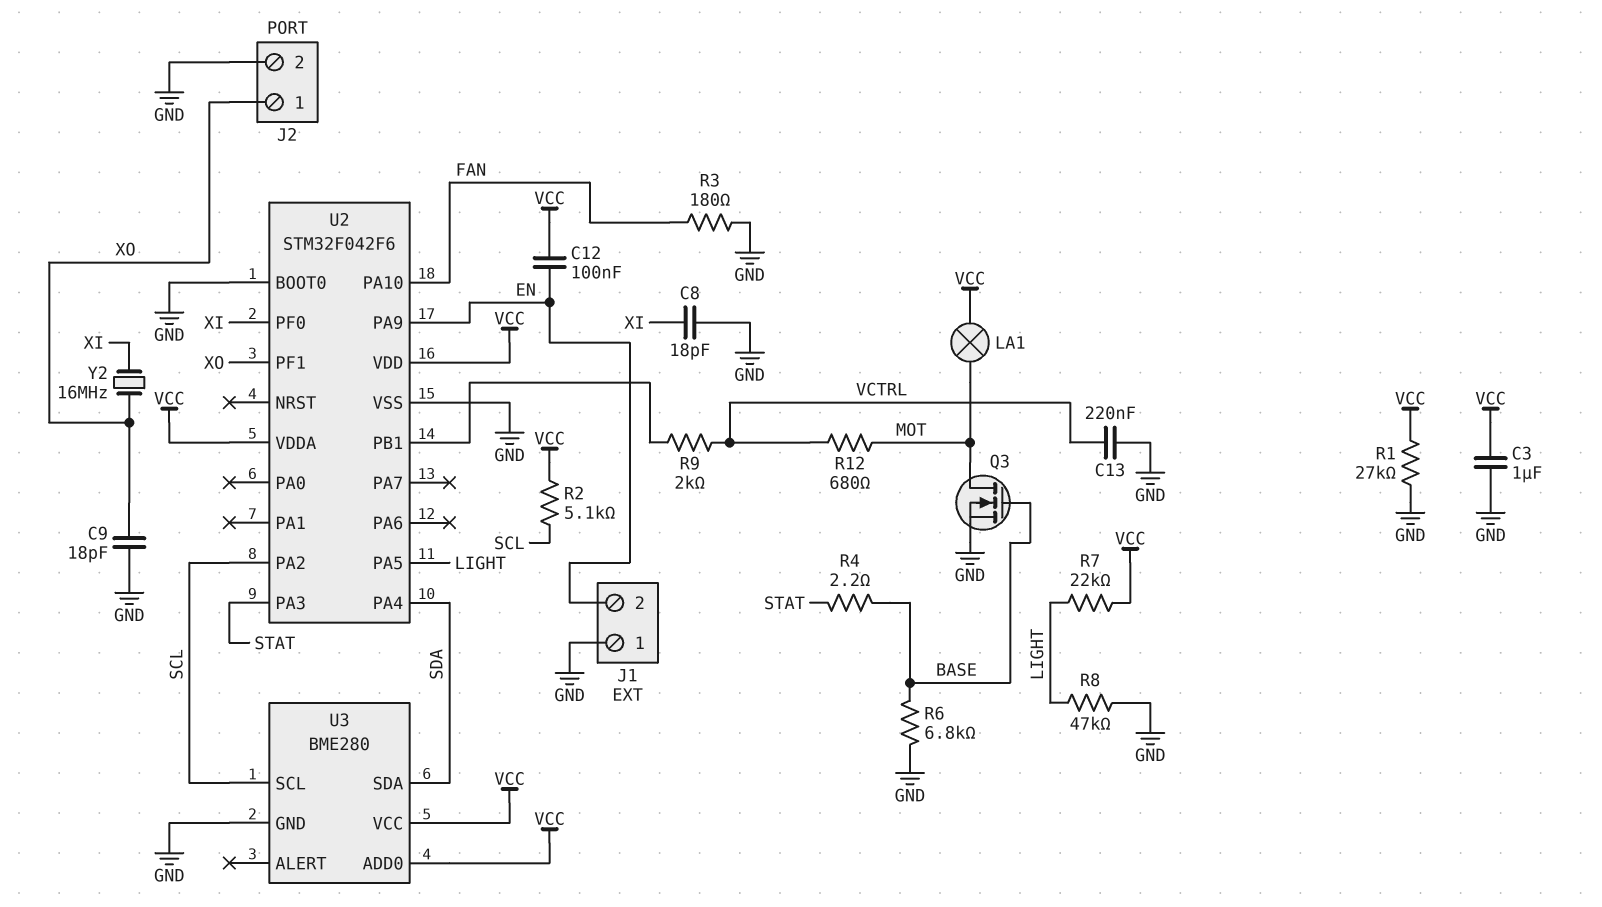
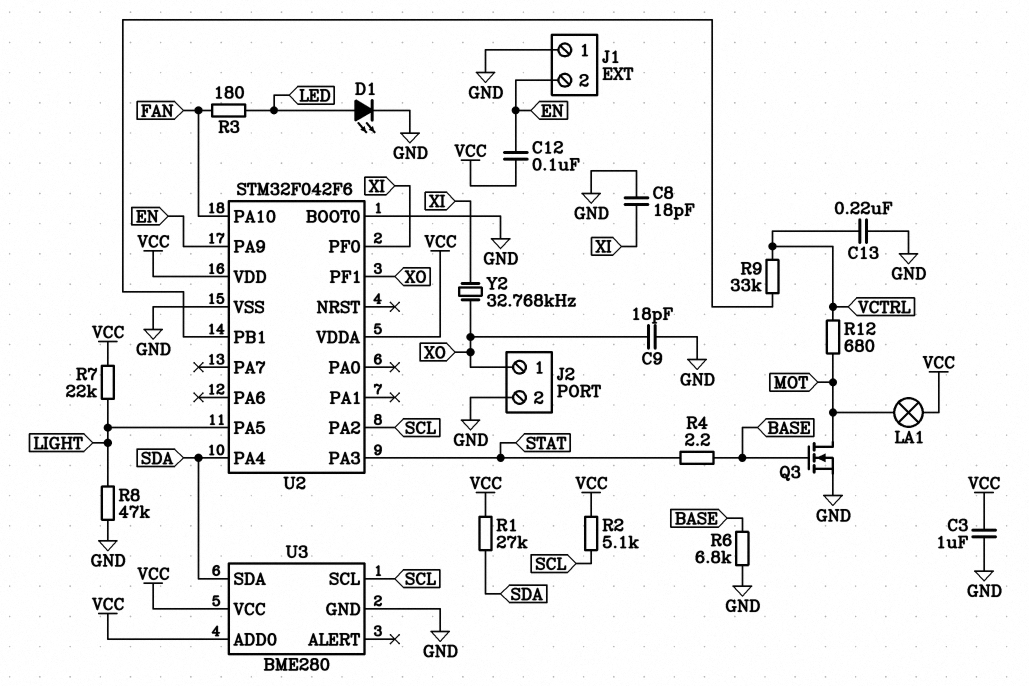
D1: none -> LED (A LED, K GND)
R1: 27k (GND, VCC) -> 27k (SDA, VCC)
R3: 180 (FAN, GND) -> 180 (FAN, LED)
R9: 2k (U2/PB1, VCTRL) -> 33k (U2/PB1, VCTRL)
Y2: 16MHz (XI, XO) -> 32.768kHz (XI, XO)

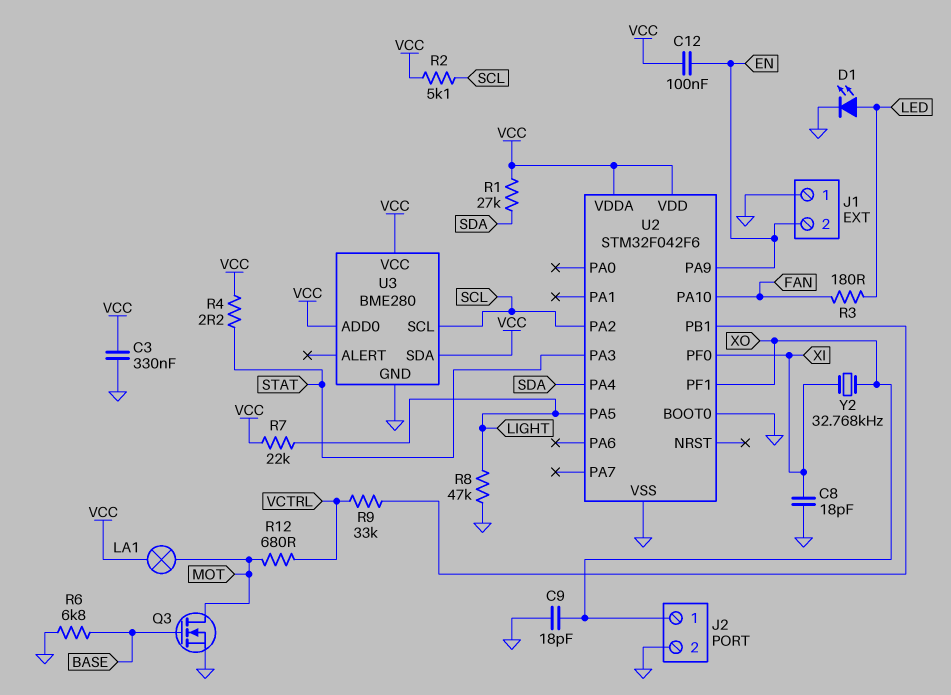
C3: 1uF (GND, VCC) -> 330nF (GND, VCC)
C13: 220nF (GND, VCTRL) -> none
R4: 2.2 (BASE, STAT) -> 2.2 (STAT, VCC)
U3 pin SDA: SDA -> VCC

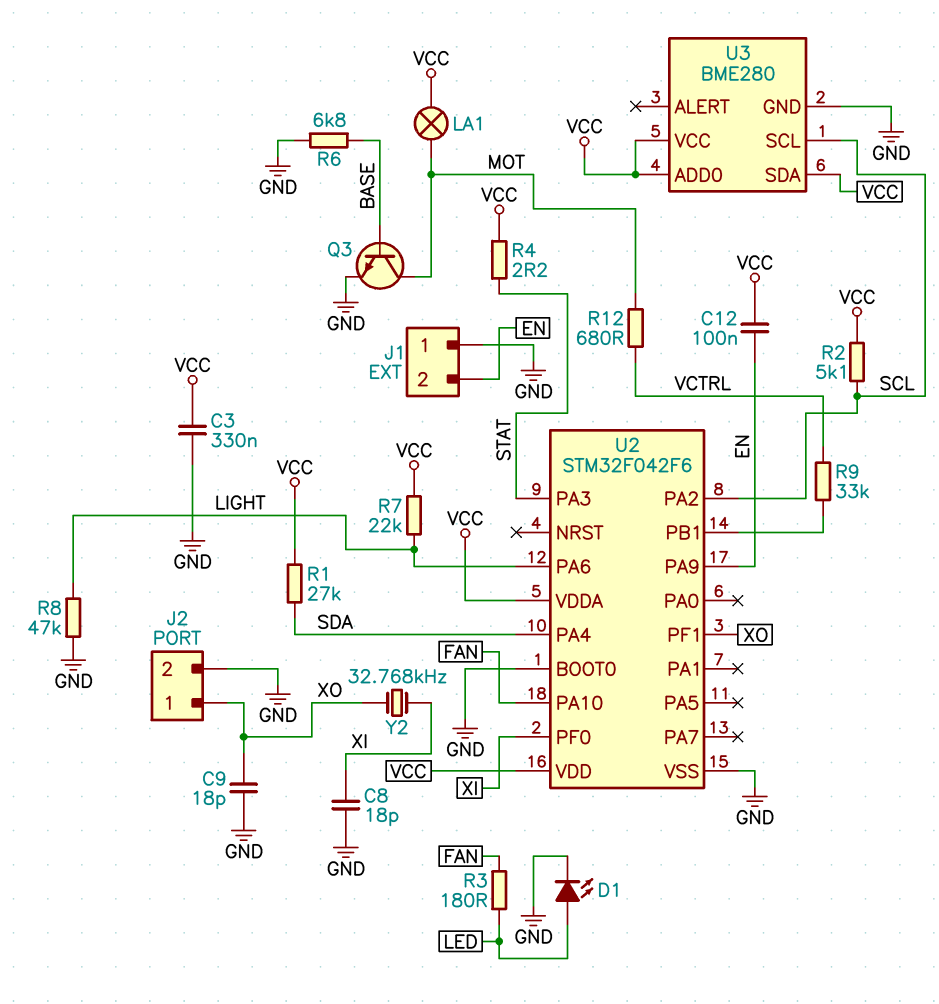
Q3: NMOS (G BASE, D MOT, S GND) -> NPN (B BASE, C MOT, E GND)
U2 pin PA5: LIGHT -> none
U2 pin PA6: none -> LIGHT

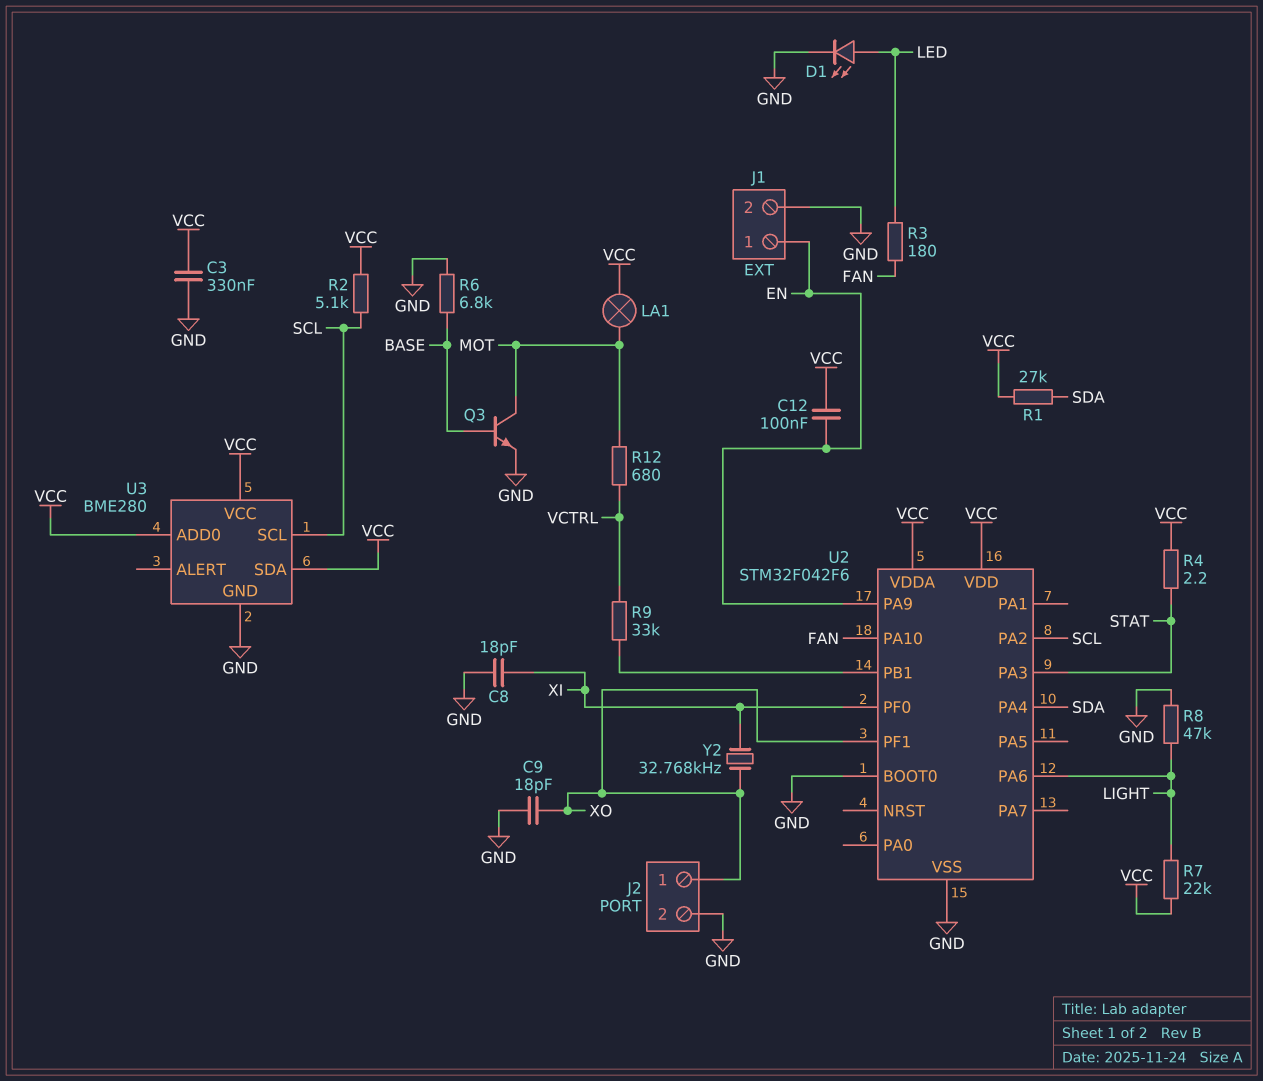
J1 pin 1: GND -> EN
J1 pin 2: EN -> GND

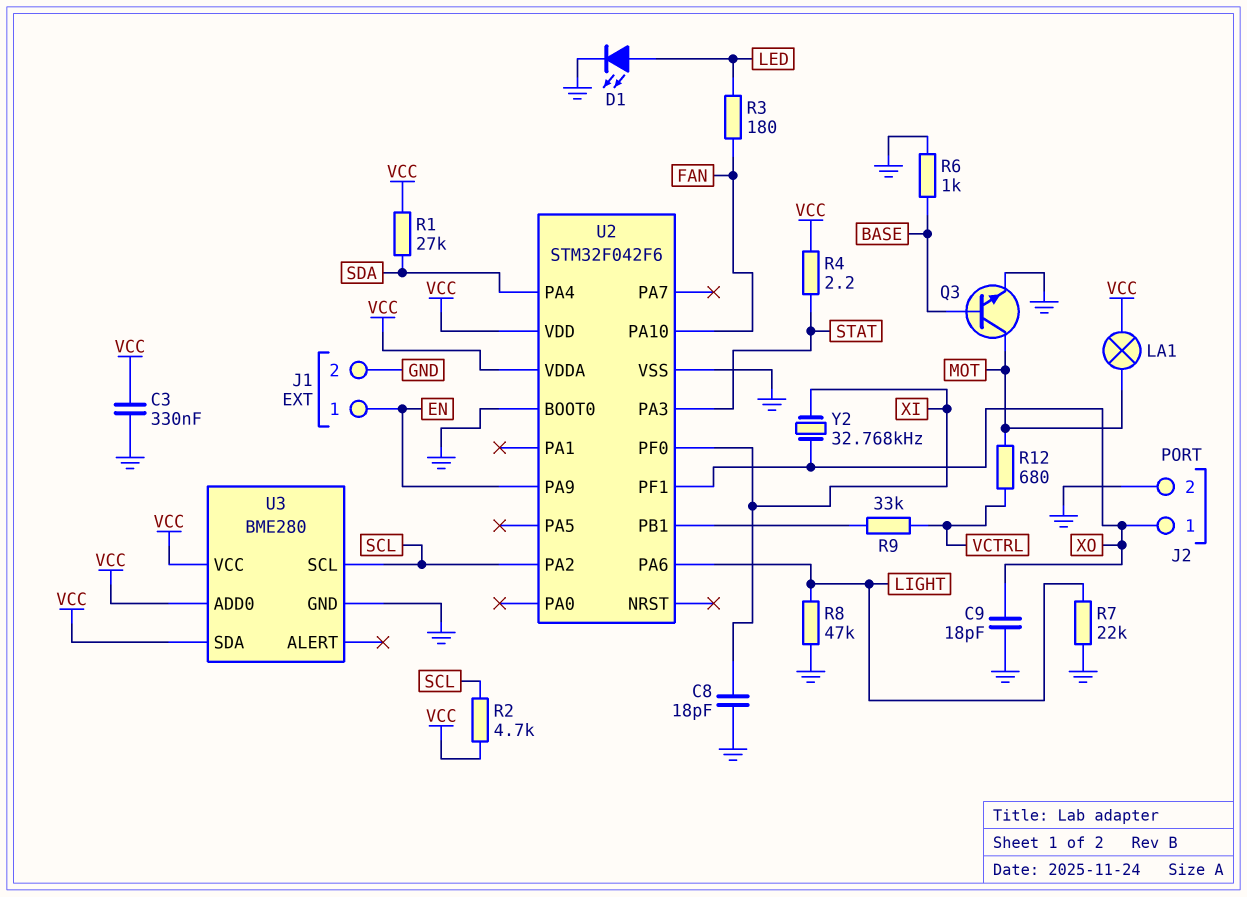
C12: 100nF (EN, VCC) -> none
R2: 5.1k (SCL, VCC) -> 4.7k (SCL, VCC)
R6: 6.8k (BASE, GND) -> 1k (BASE, GND)
R7: 22k (LIGHT, VCC) -> 22k (GND, LIGHT)

